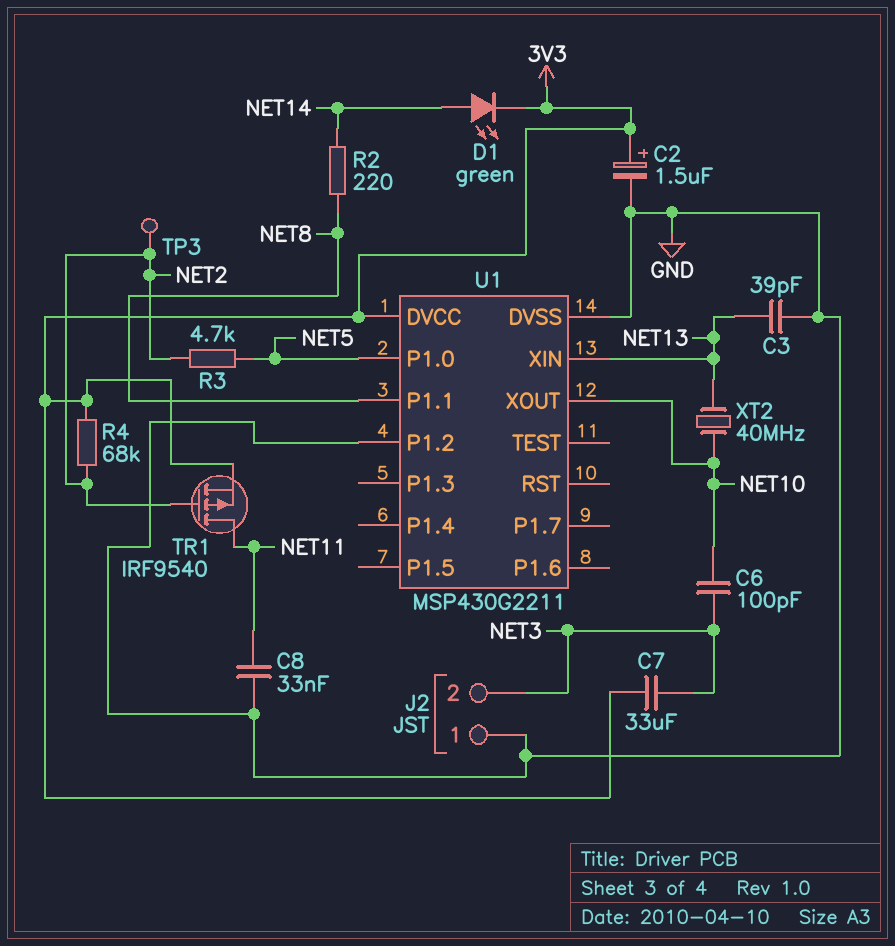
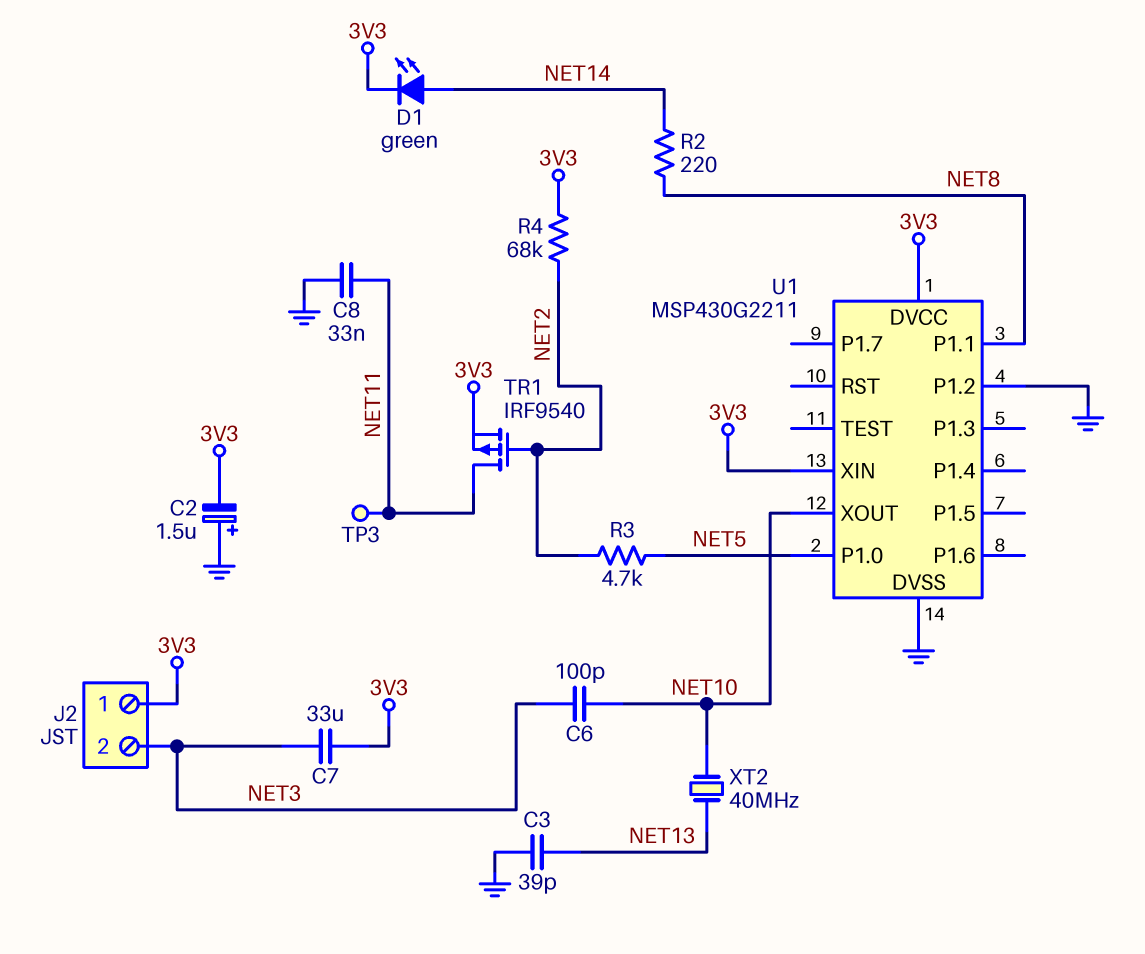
C2: 1.5uF (plus 3V3, minus GND) -> 1.5uF (plus GND, minus 3V3)
J2 pin 1: GND -> 3V3
TP3: test point (NET2) -> test point (NET11)
U1 pin XIN: NET13 -> 3V3

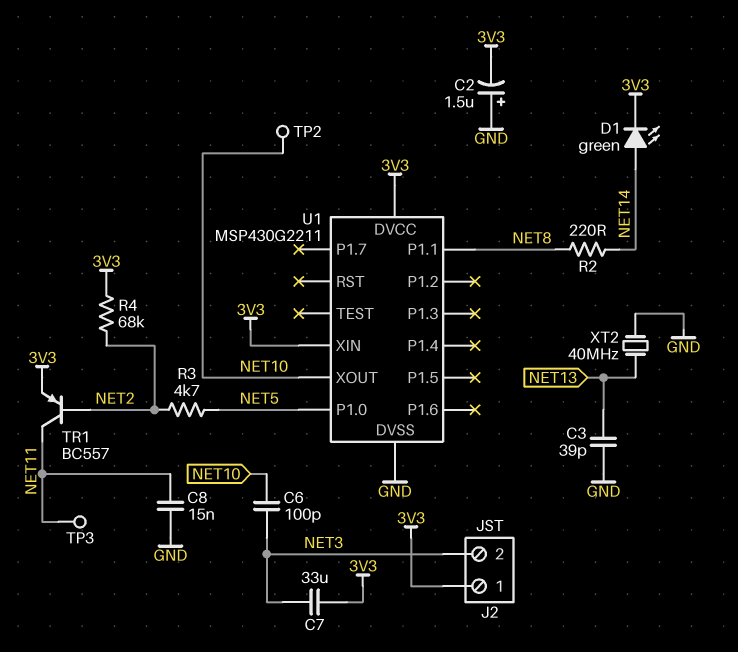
C8: 33nF (GND, NET11) -> 15nF (GND, NET11)
TP2: none -> test point (NET10)
TR1: PMOS IRF9540 (G NET2, D NET11, S 3V3) -> PNP BC557 (B NET2, C NET11, E 3V3)
U1 pin P1.2: GND -> none
XT2: 40MHz (NET10, NET13) -> 40MHz (GND, NET13)

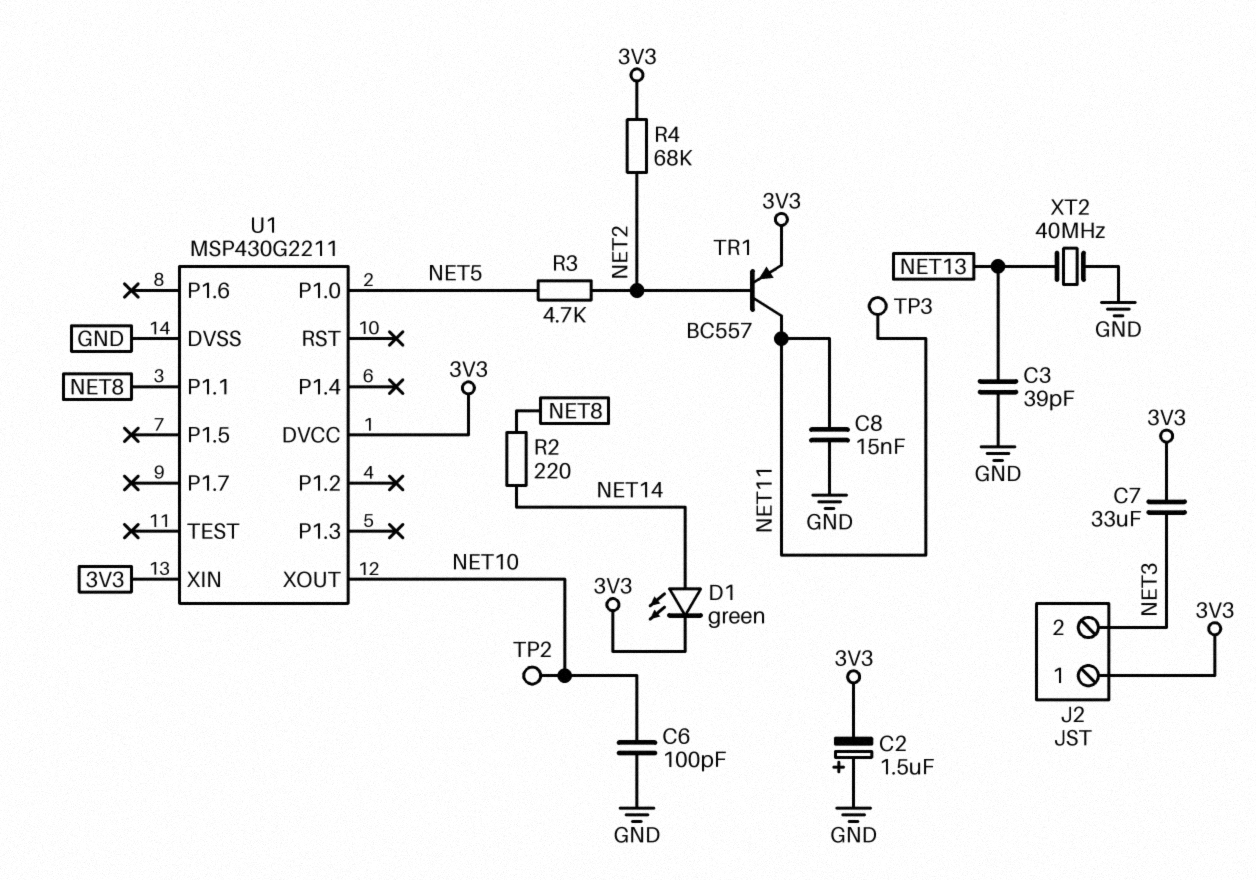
C6: 100pF (NET3, NET10) -> 100pF (GND, NET10)

